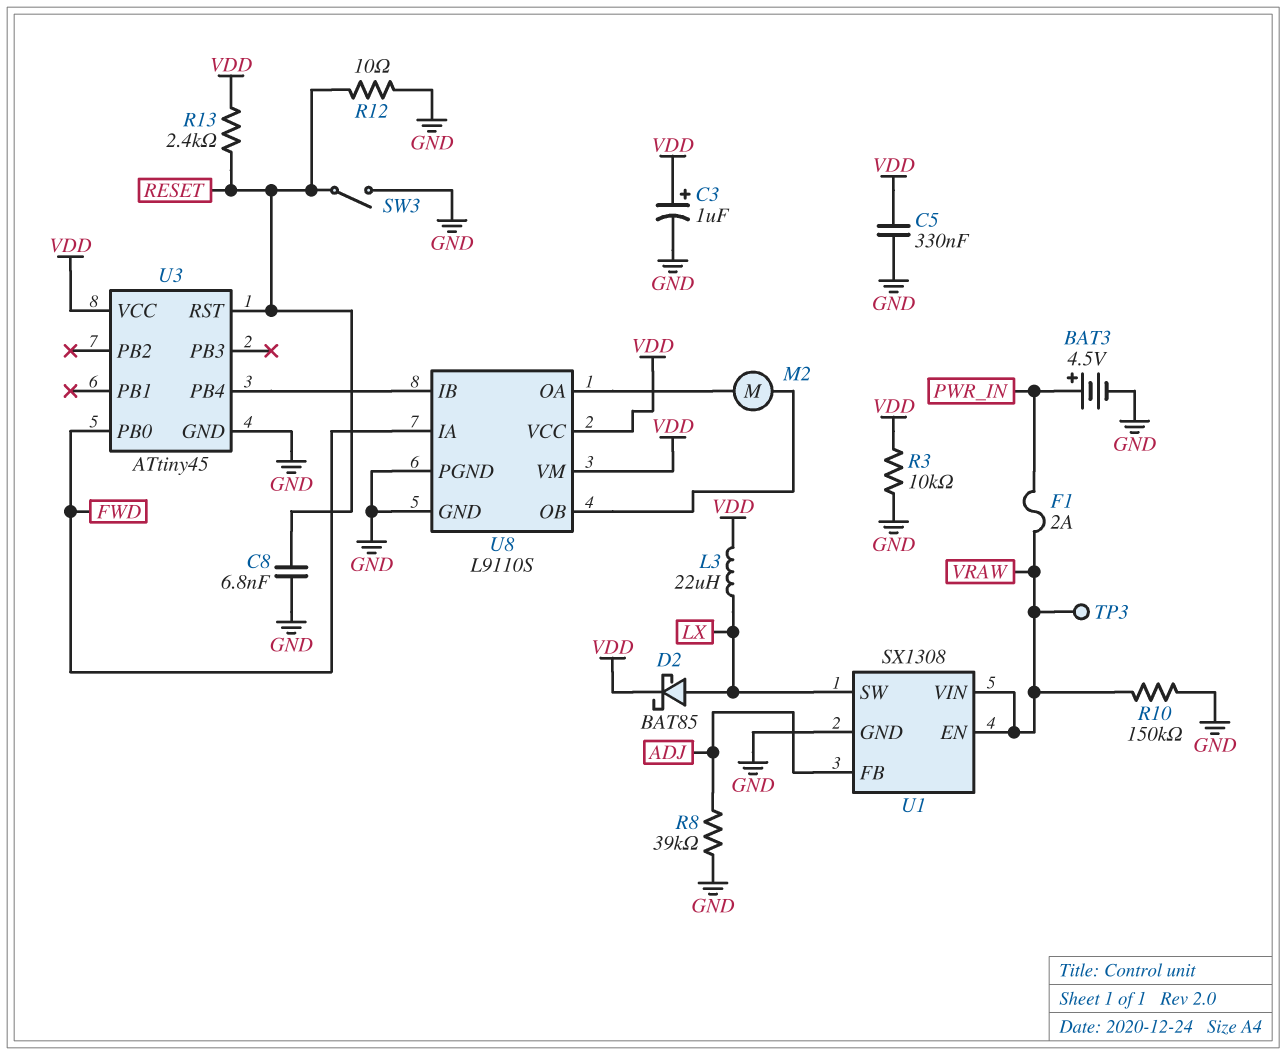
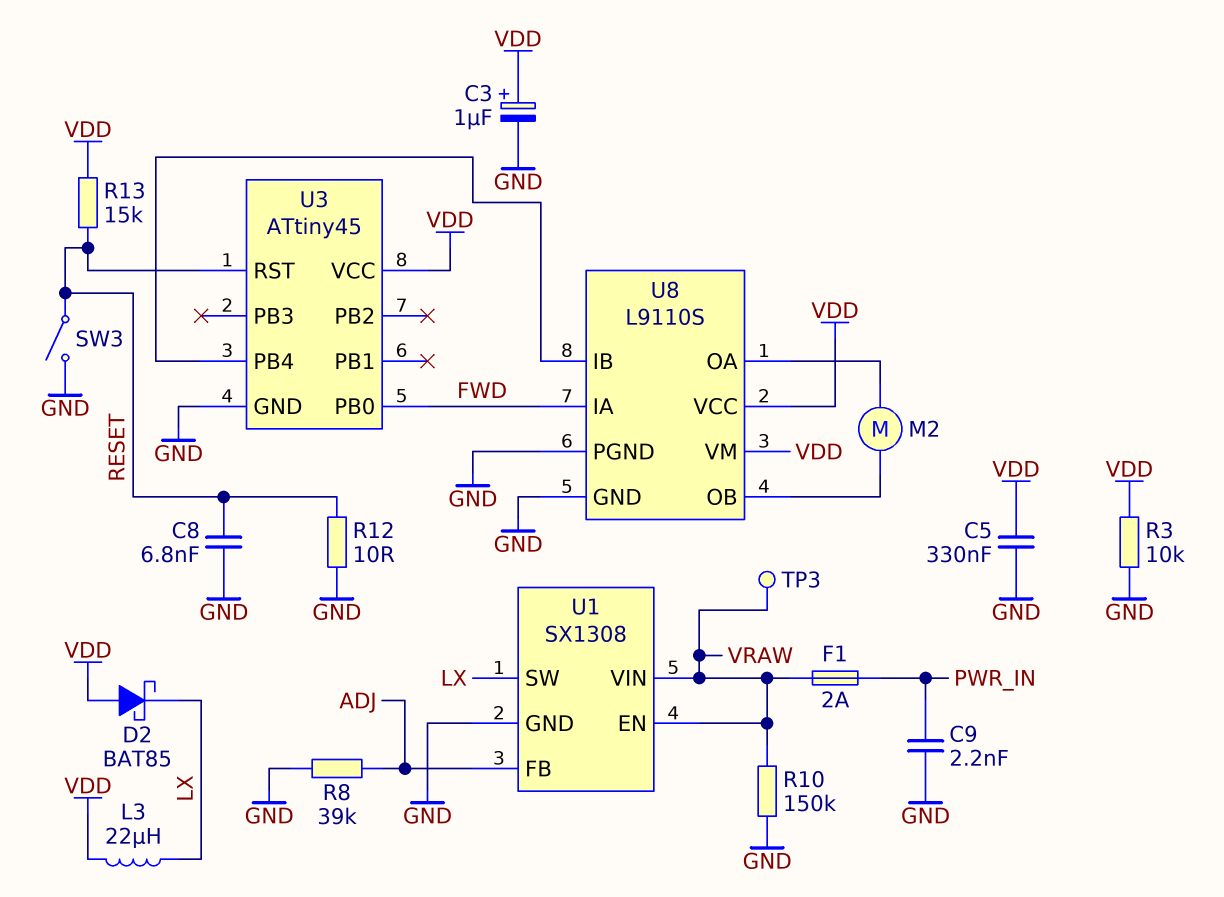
BAT3: 4.5V (plus PWR_IN, minus GND) -> none
C9: none -> 2.2nF (GND, PWR_IN)
D2: schottky BAT85 (A LX, K VDD) -> schottky BAT85 (A VDD, K LX)
R13: 2.4k (RESET, VDD) -> 15k (RESET, VDD)

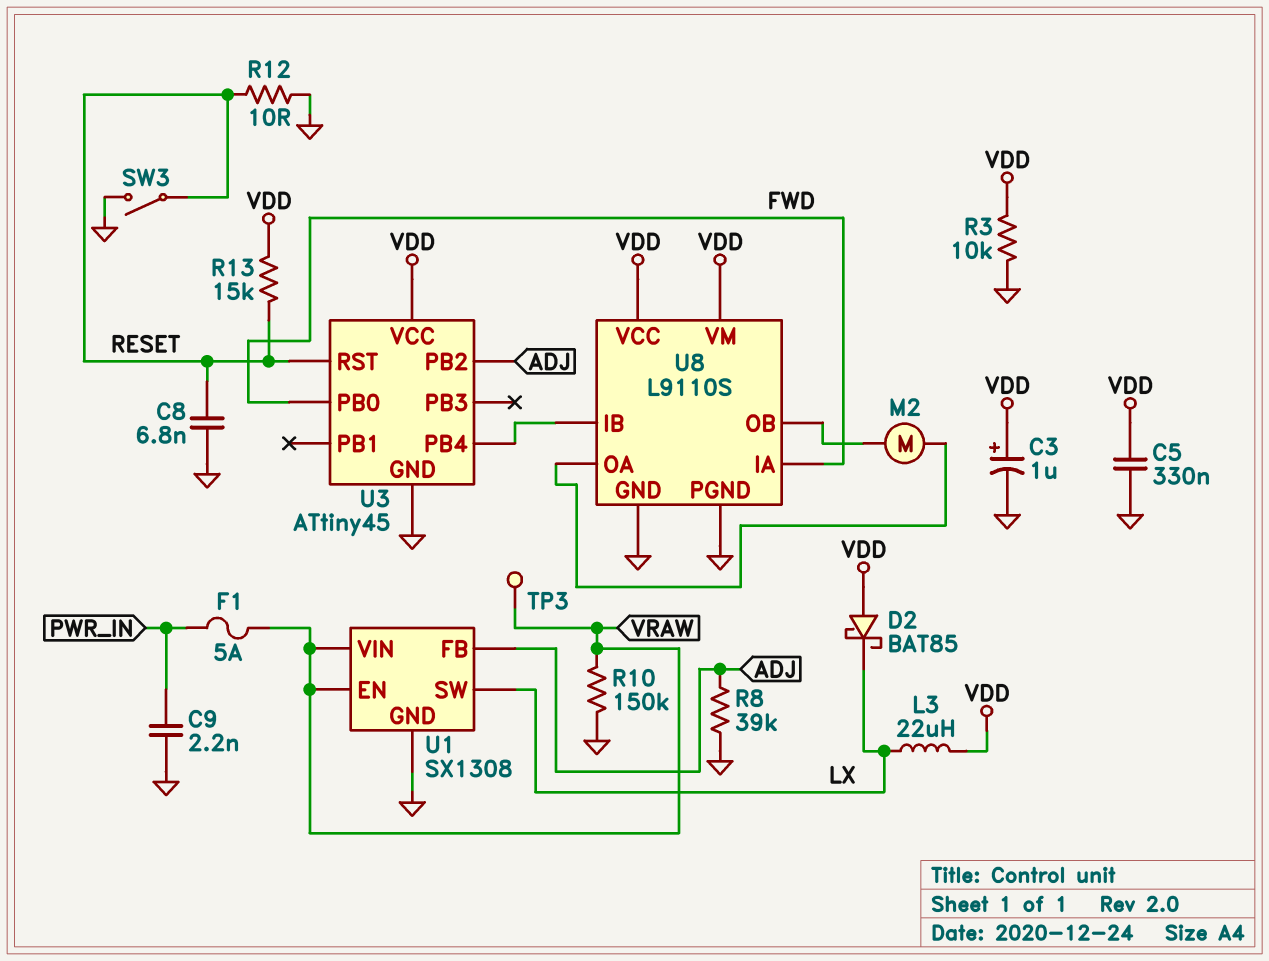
F1: 2A (PWR_IN, VRAW) -> 5A (PWR_IN, VRAW)
U3 pin PB2: none -> ADJ

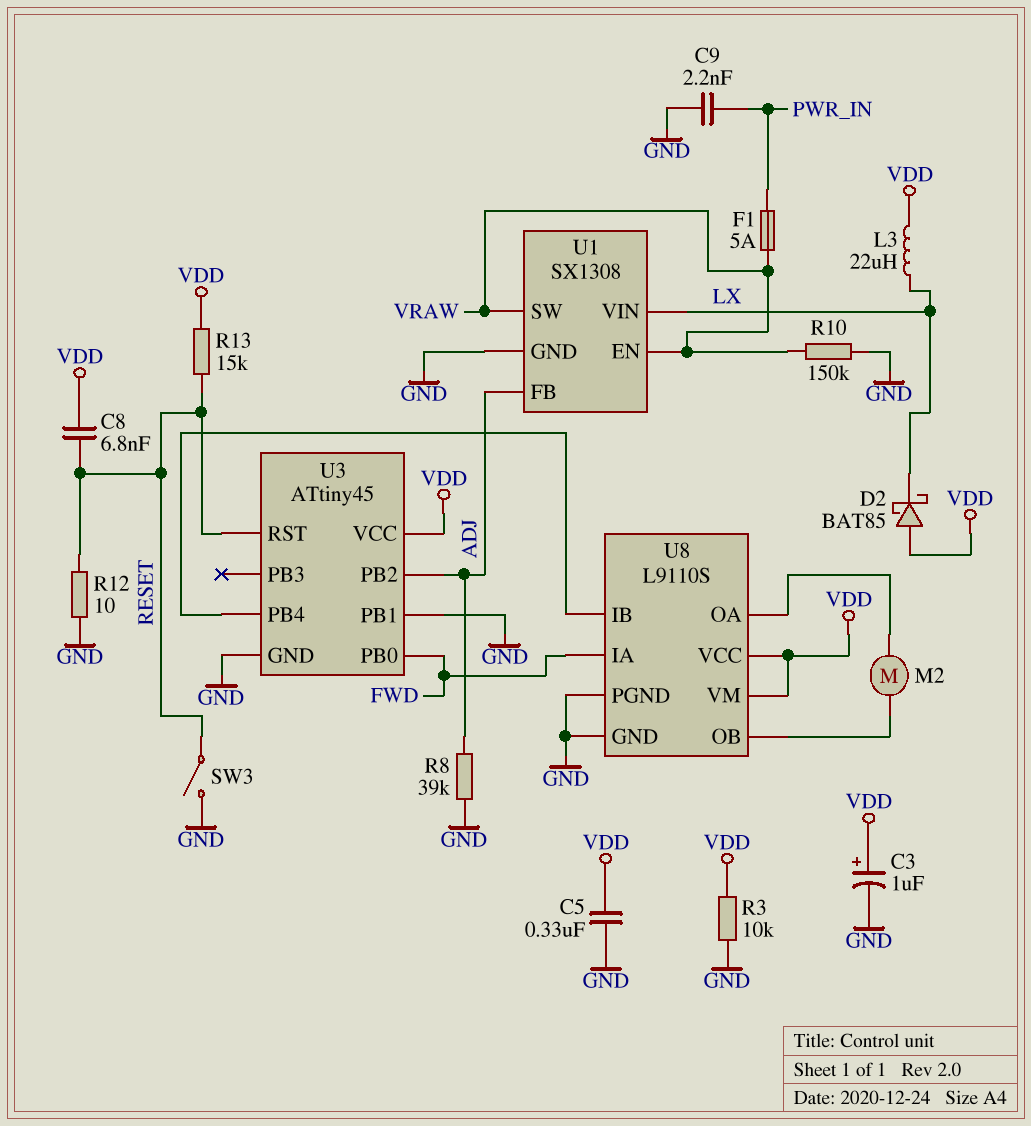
C8: 6.8nF (GND, RESET) -> 6.8nF (RESET, VDD)
TP3: test point (VRAW) -> none
U1 pin SW: LX -> VRAW
U1 pin VIN: VRAW -> LX
U3 pin PB1: none -> GND

